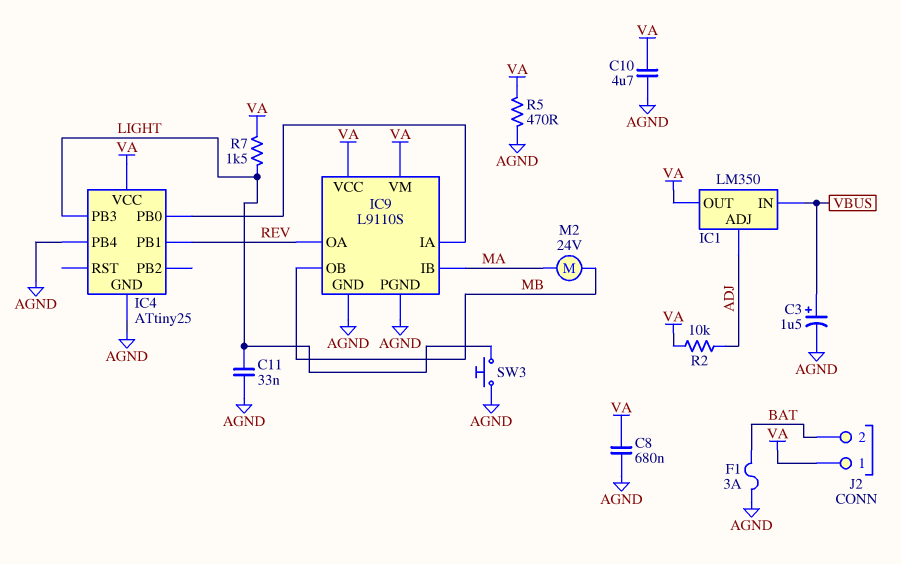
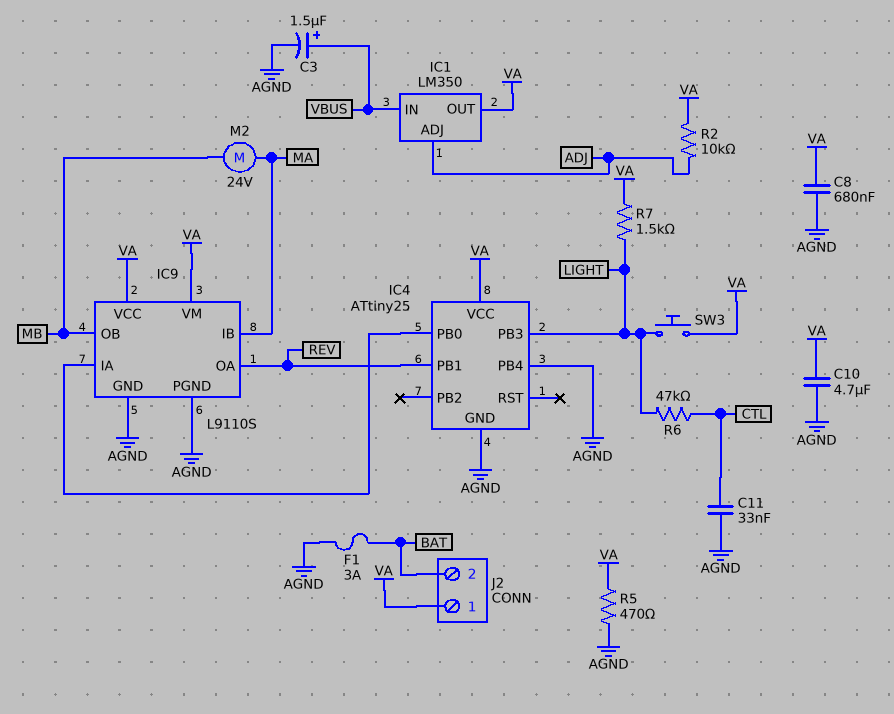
C11: 33nF (AGND, LIGHT) -> 33nF (AGND, CTL)
R6: none -> 47k (CTL, LIGHT)
SW3: button (AGND, LIGHT) -> button (LIGHT, VA)

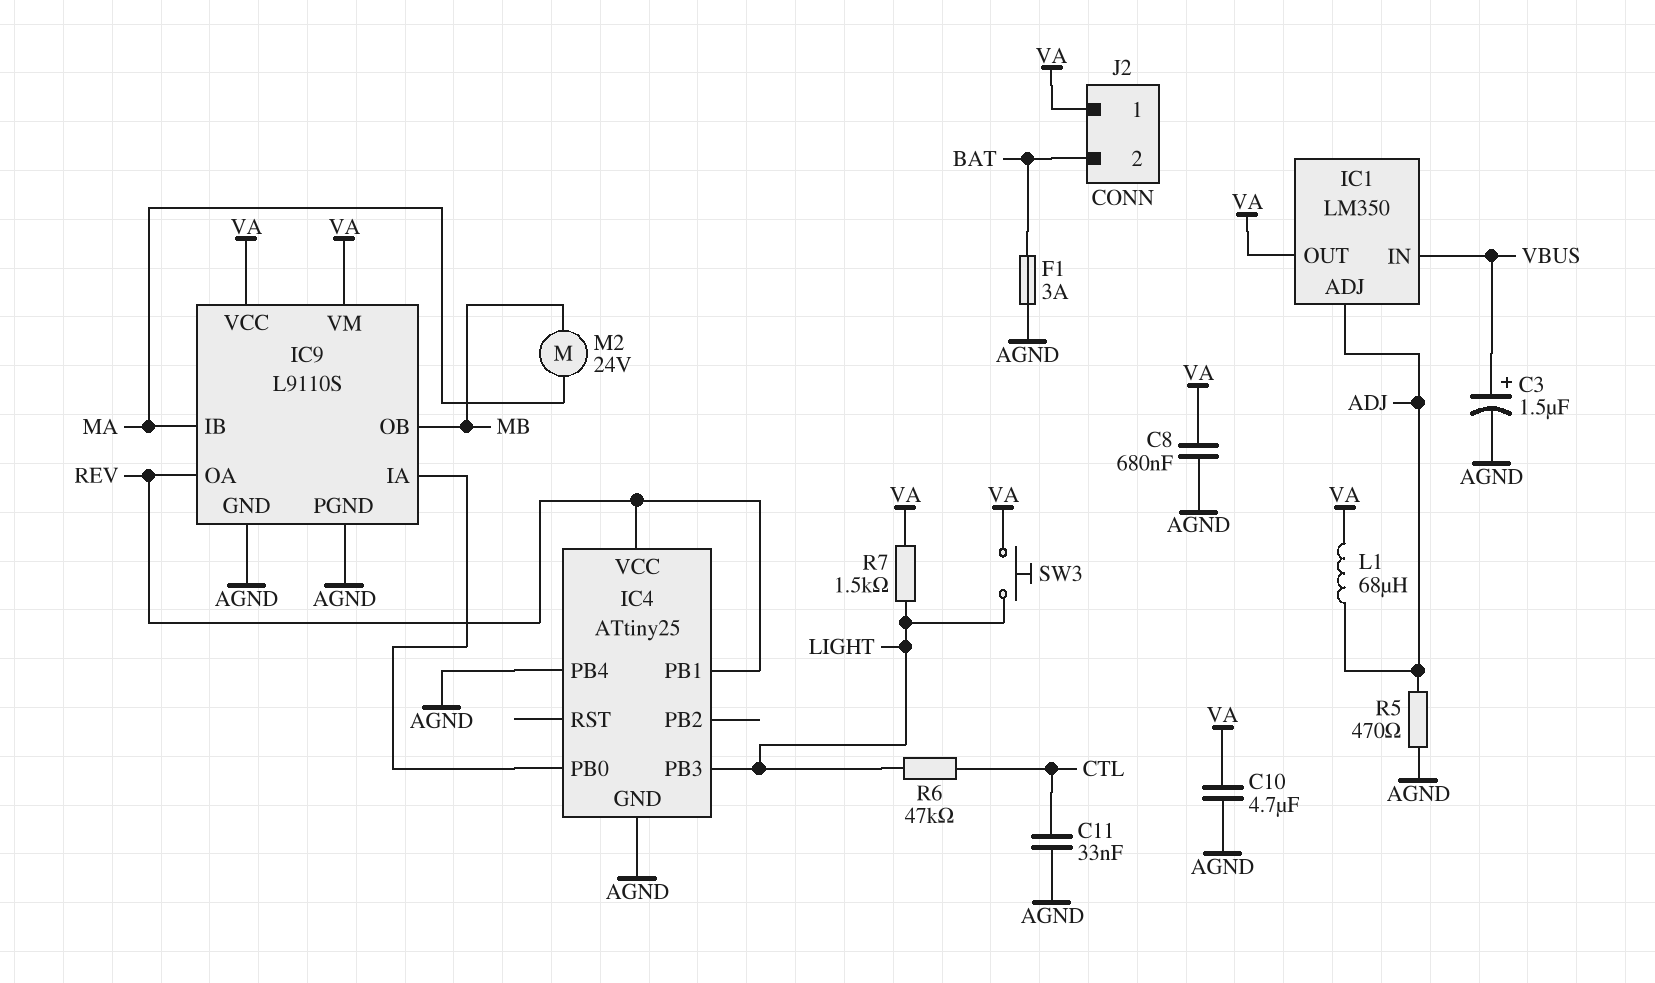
IC4 pin VCC: VA -> REV
L1: none -> 68uH (ADJ, VA)
R2: 10k (ADJ, VA) -> none
R5: 470 (AGND, VA) -> 470 (ADJ, AGND)

